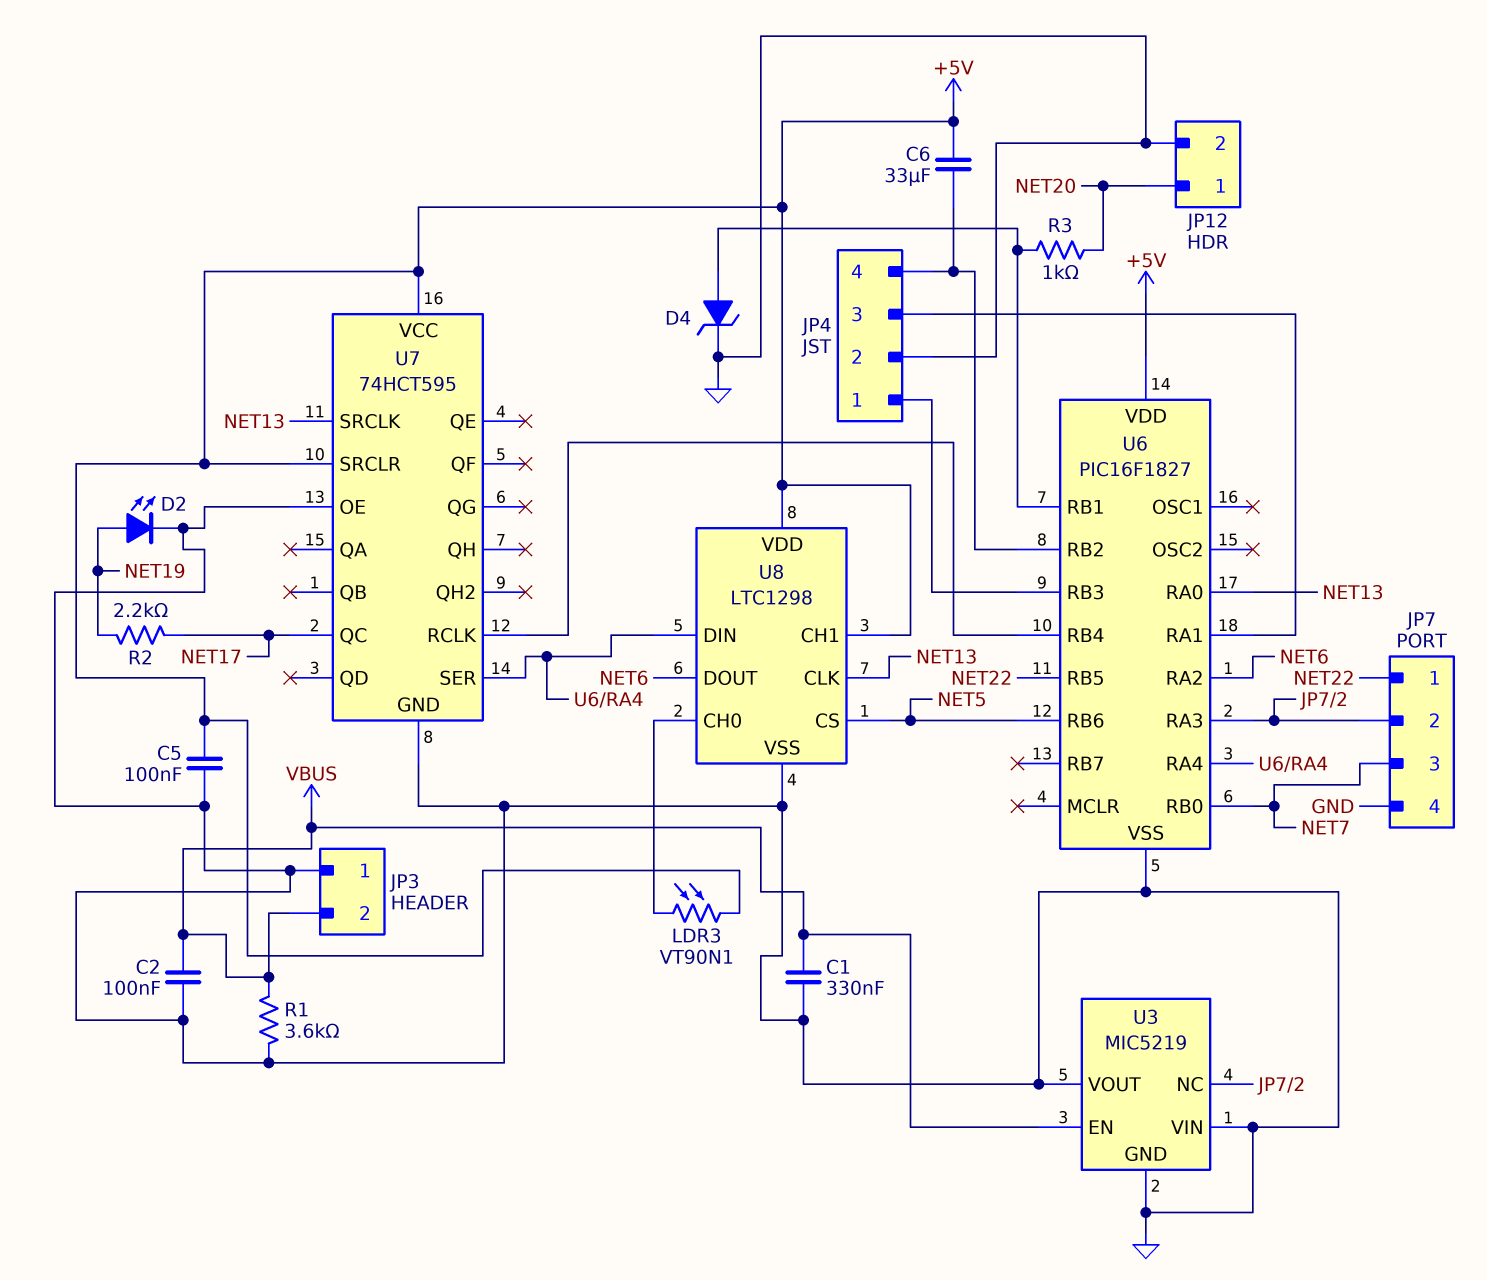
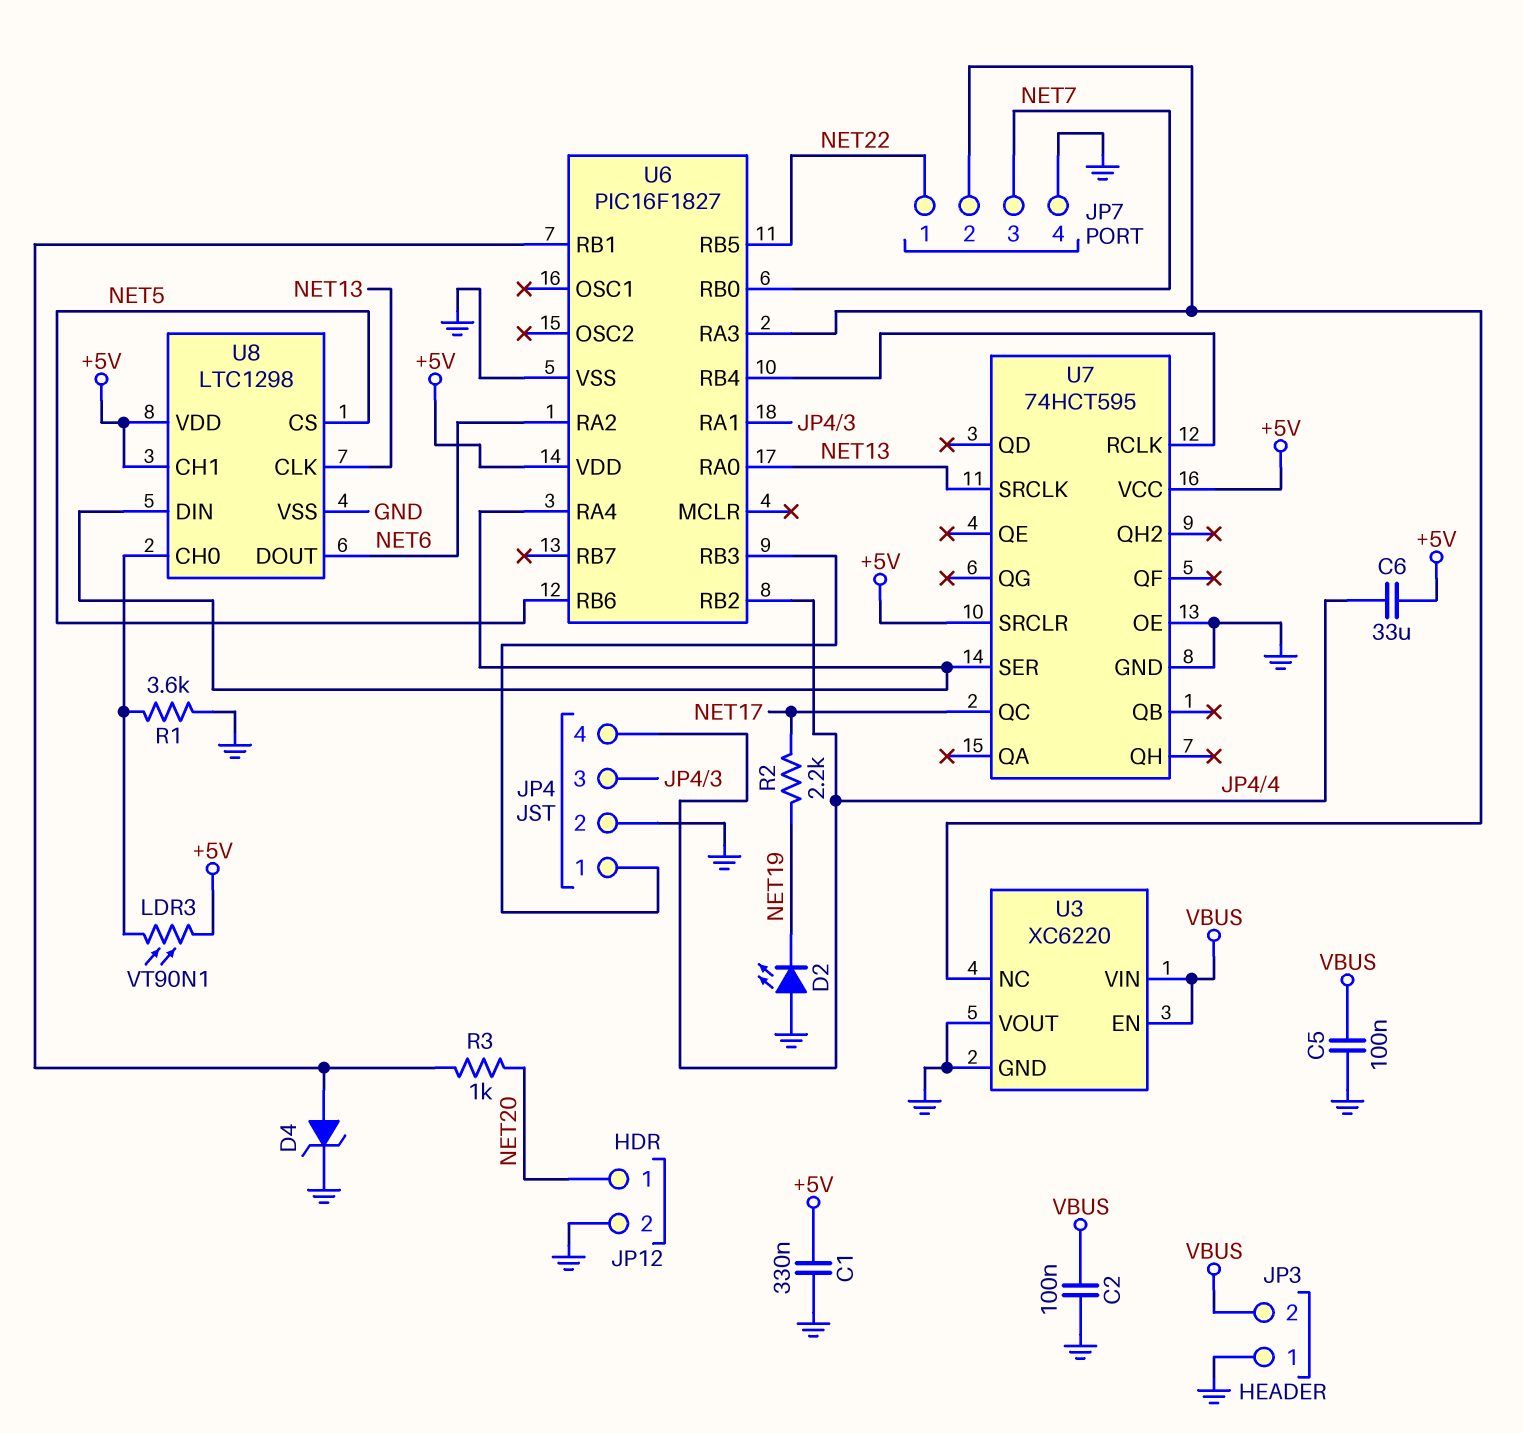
C1: 330nF (GND, VBUS) -> 330nF (+5V, GND)
C5: 100nF (+5V, GND) -> 100nF (GND, VBUS)
D2: LED (A NET19, K GND) -> LED (A GND, K NET19)
R1: 3.6k (GND, VBUS) -> 3.6k (GND, U8/CH0)
U3: MIC5219 -> XC6220
U3 pin VIN: GND -> VBUS

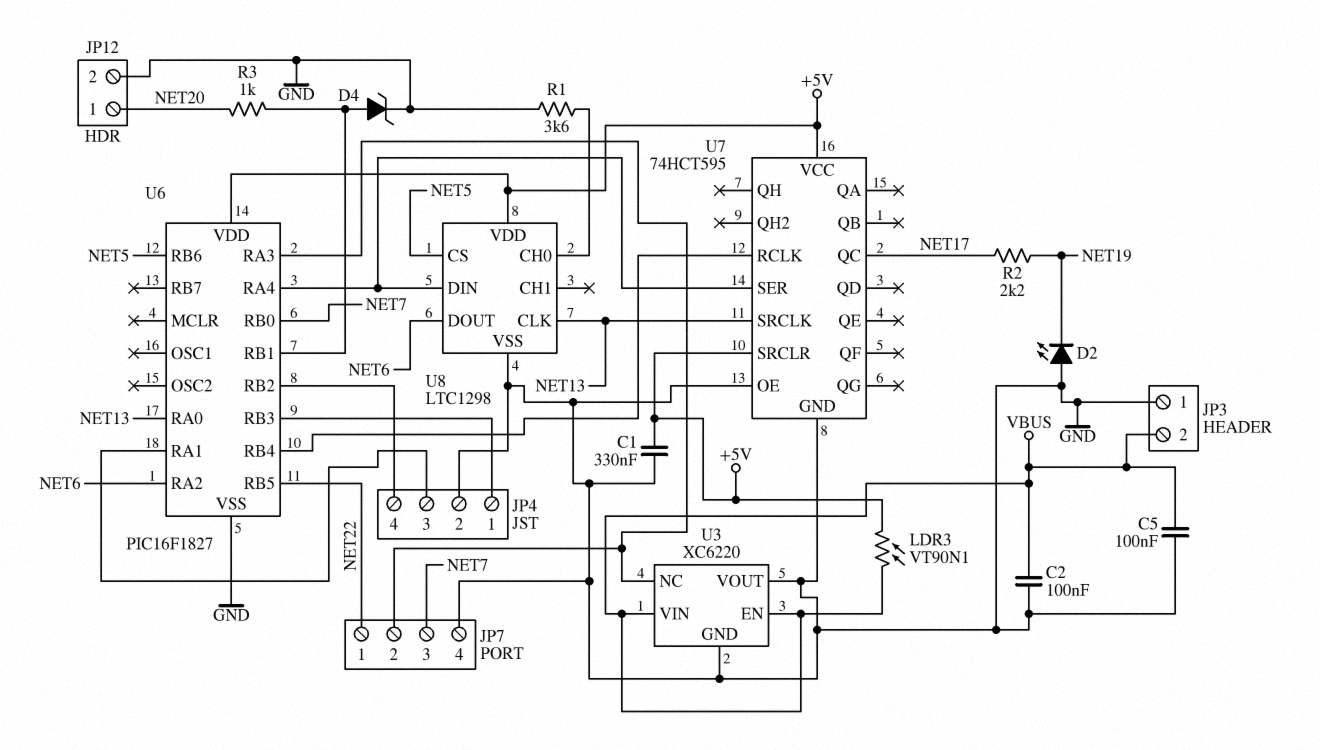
C6: 33uF (+5V, JP4/4) -> none
LDR3: VT90N1 (+5V, U8/CH0) -> VT90N1 (+5V, VBUS)
U8 pin CH1: +5V -> none

